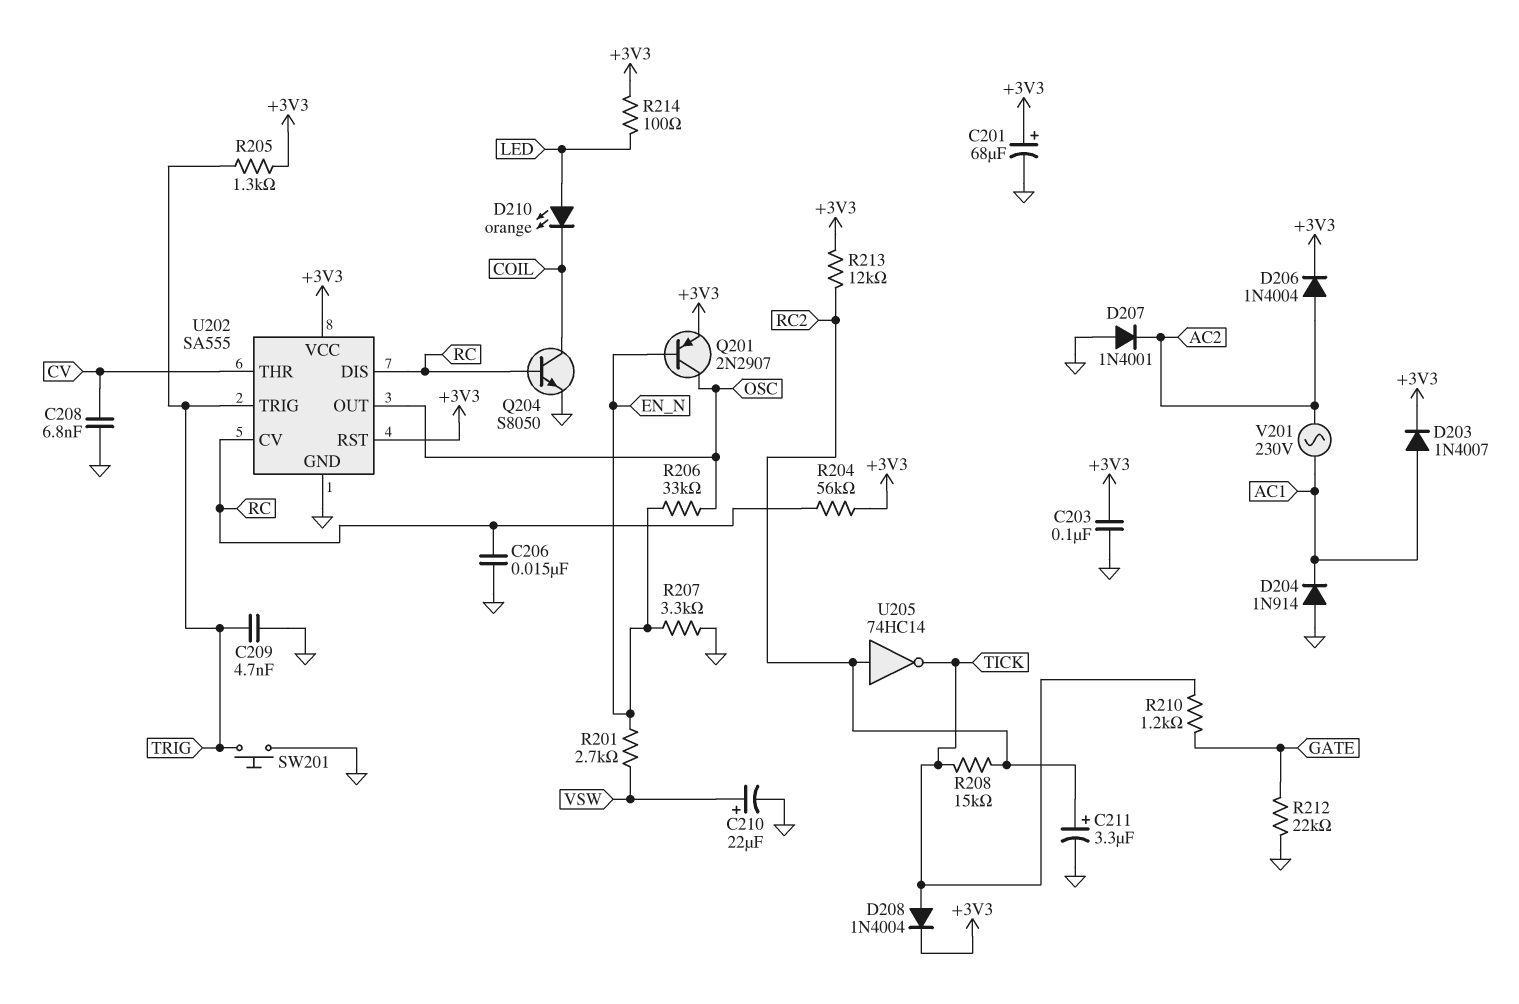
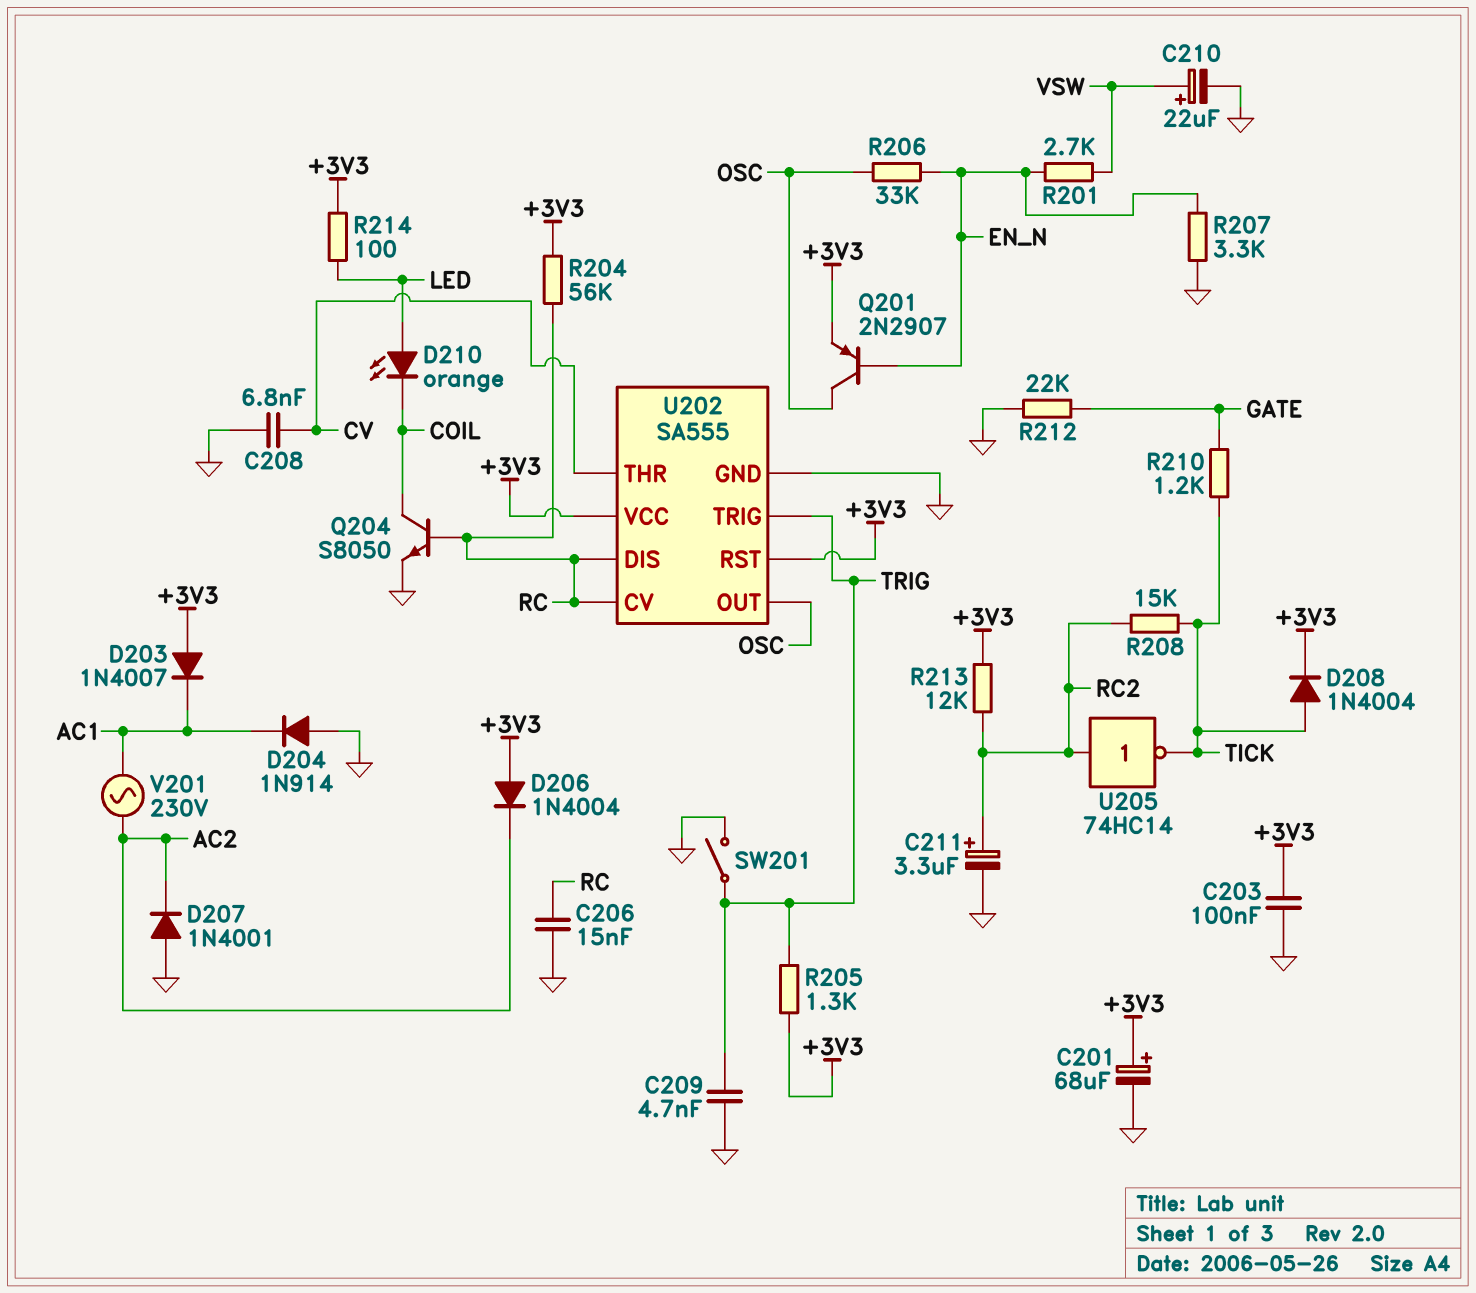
D203: diode 1N4007 (A AC1, K +3V3) -> diode 1N4007 (A +3V3, K AC1)
D206: diode 1N4004 (A AC2, K +3V3) -> diode 1N4004 (A +3V3, K AC2)
SW201: button (GND, TRIG) -> switch (GND, TRIG)

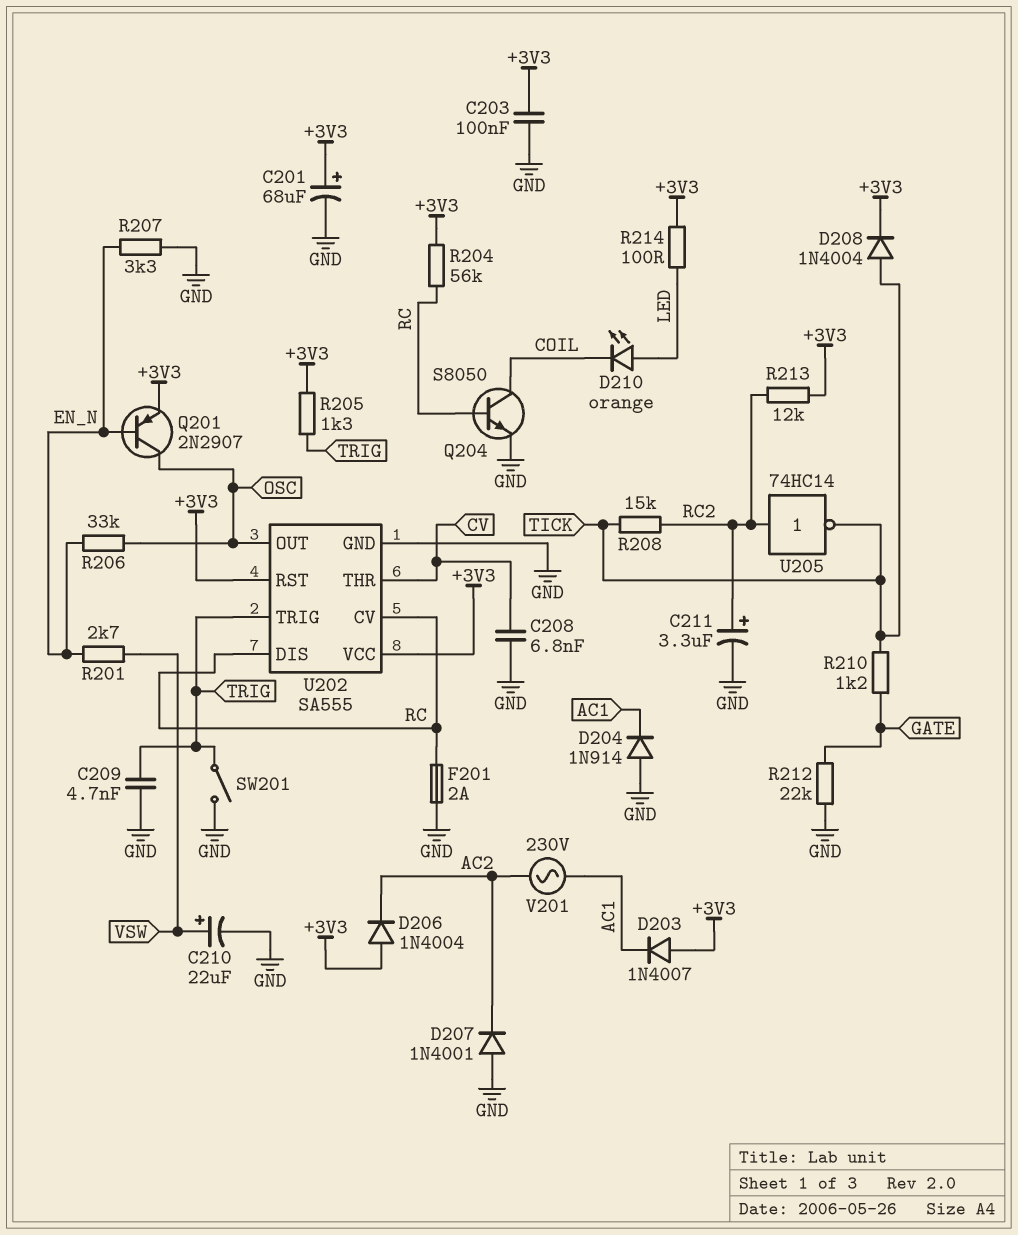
C206: 15nF (GND, RC) -> none
F201: none -> 2A (GND, RC)

